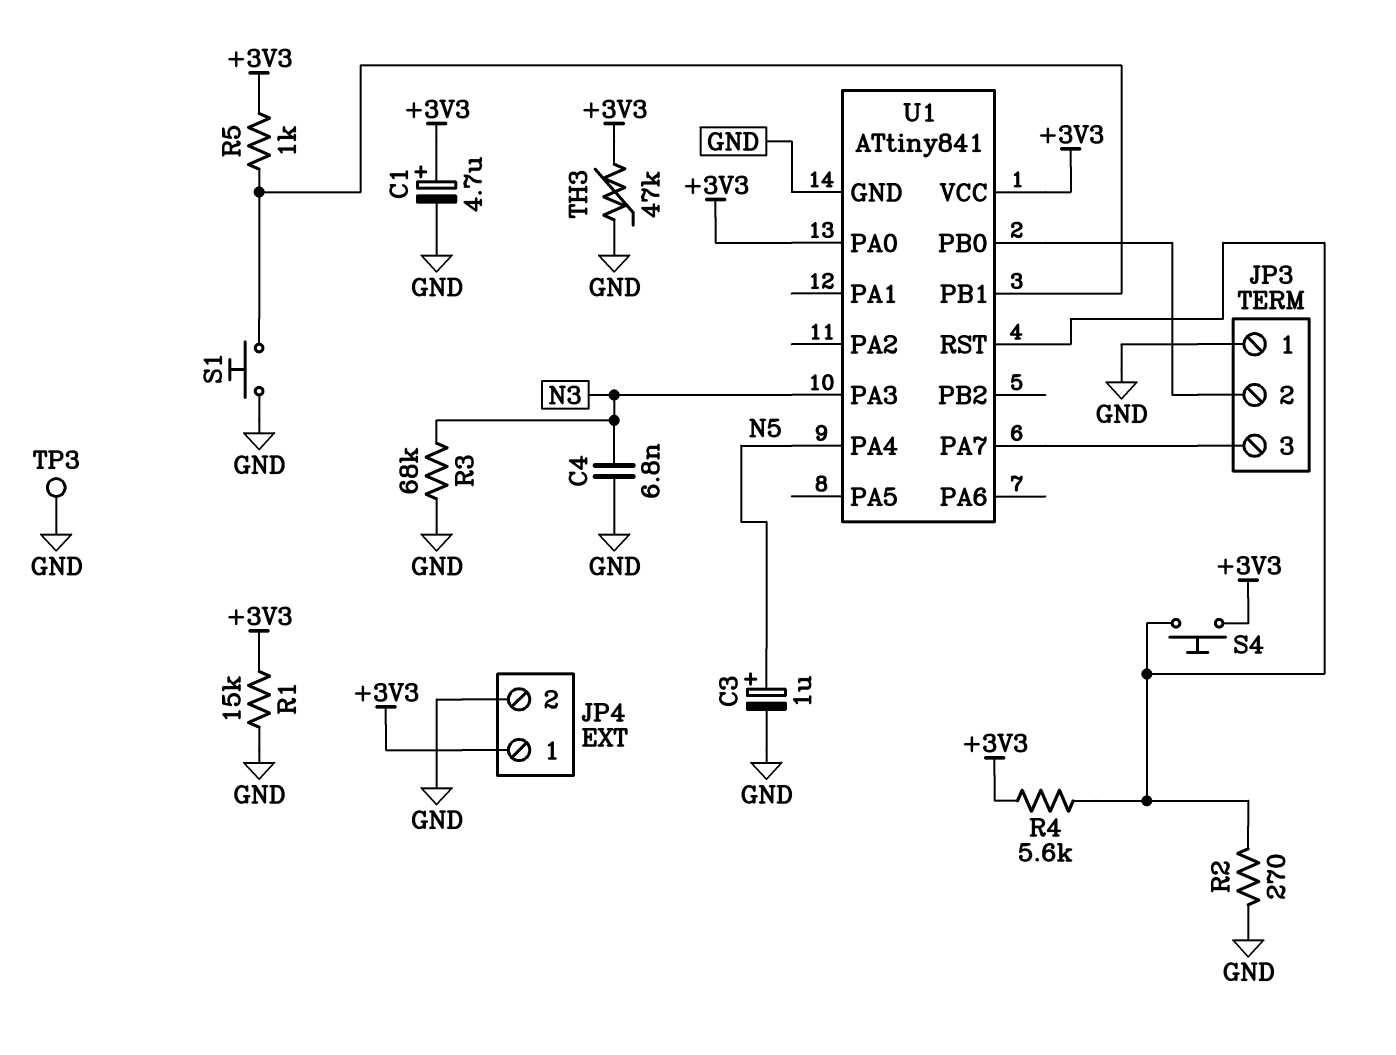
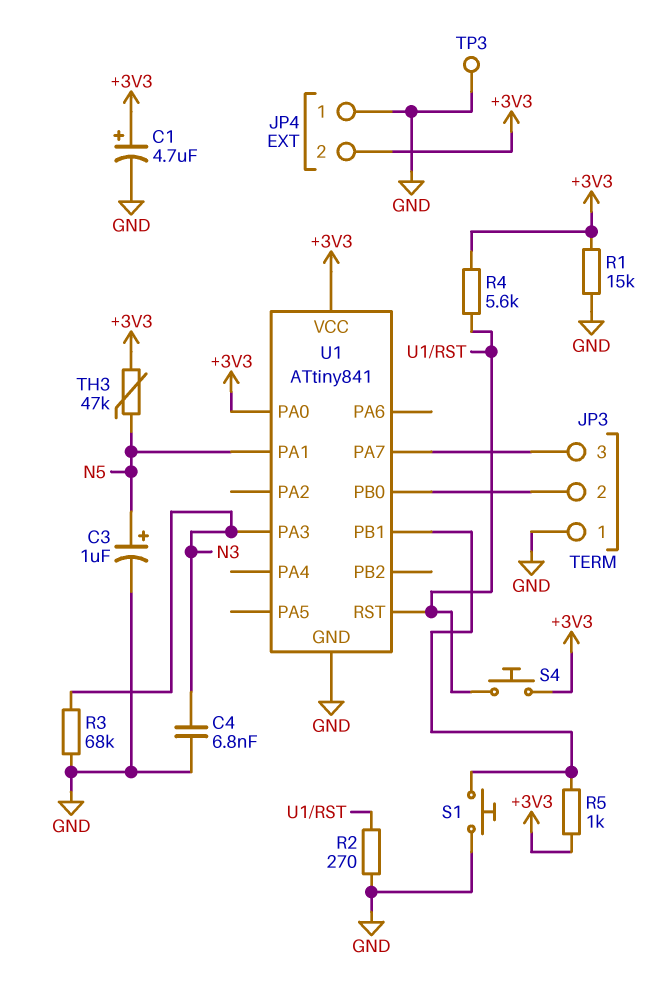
JP4 pin 1: +3V3 -> GND
JP4 pin 2: GND -> +3V3
TH3: 47k (+3V3, GND) -> 47k (+3V3, N5)
U1 pin PA1: none -> N5
U1 pin PA4: N5 -> none

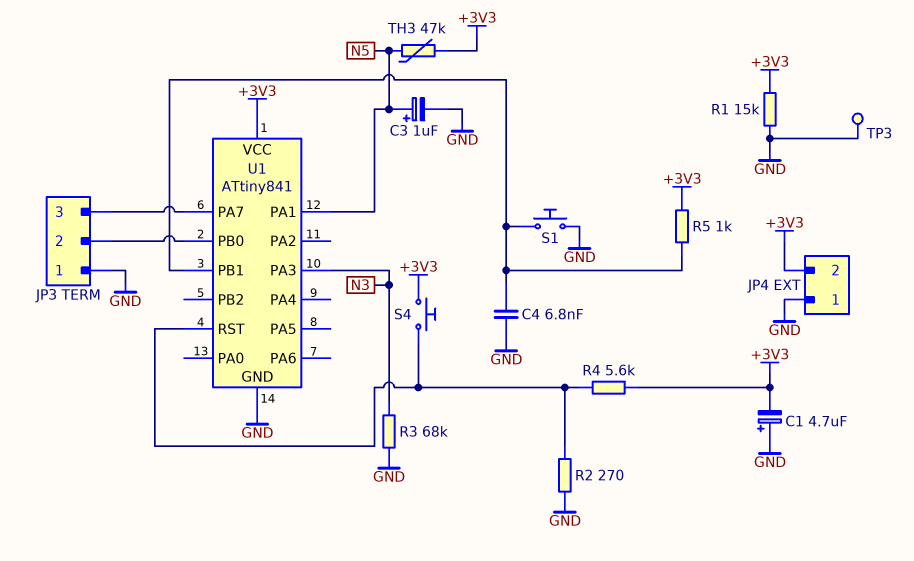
C1: 4.7uF (plus +3V3, minus GND) -> 4.7uF (plus GND, minus +3V3)
C4: 6.8nF (GND, N3) -> 6.8nF (GND, U1/PB1)
U1 pin PA0: +3V3 -> none

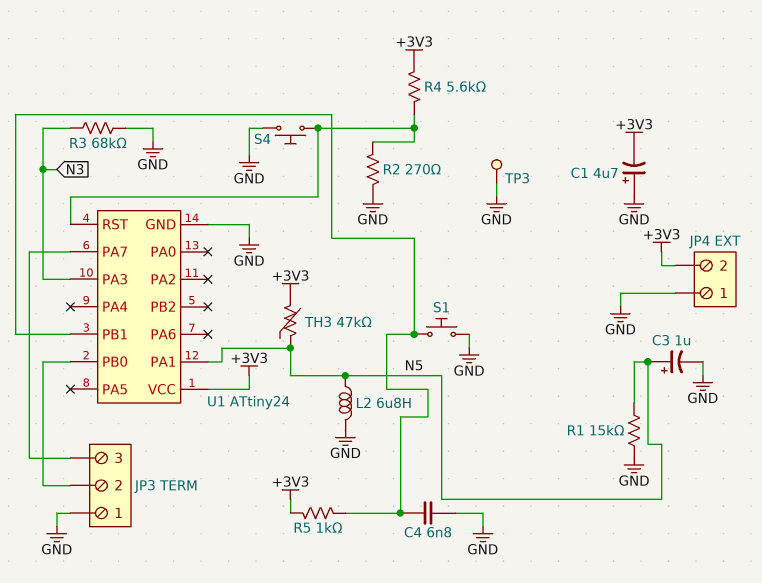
L2: none -> 6.8uH (GND, N5)
R1: 15k (+3V3, GND) -> 15k (GND, N5)
S4: button (+3V3, U1/RST) -> button (GND, U1/RST)
U1: ATtiny841 -> ATtiny24

